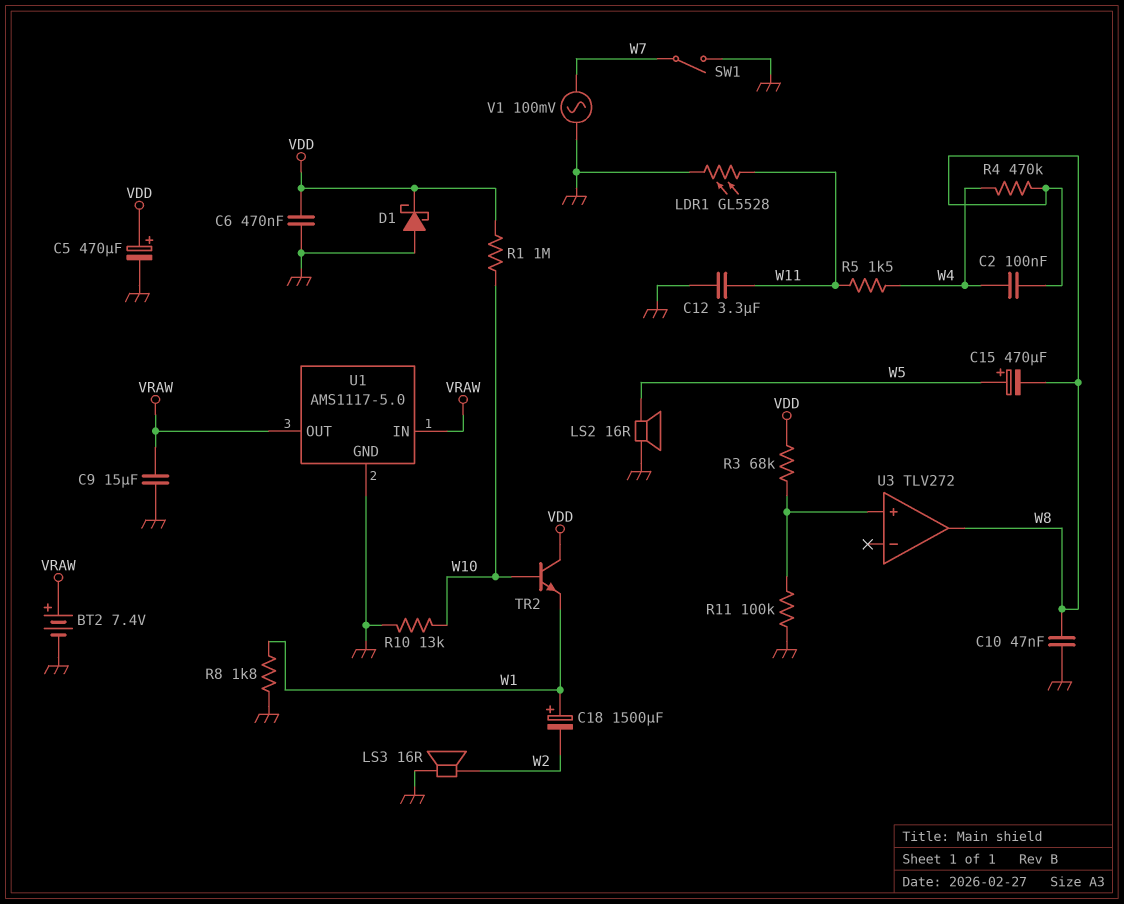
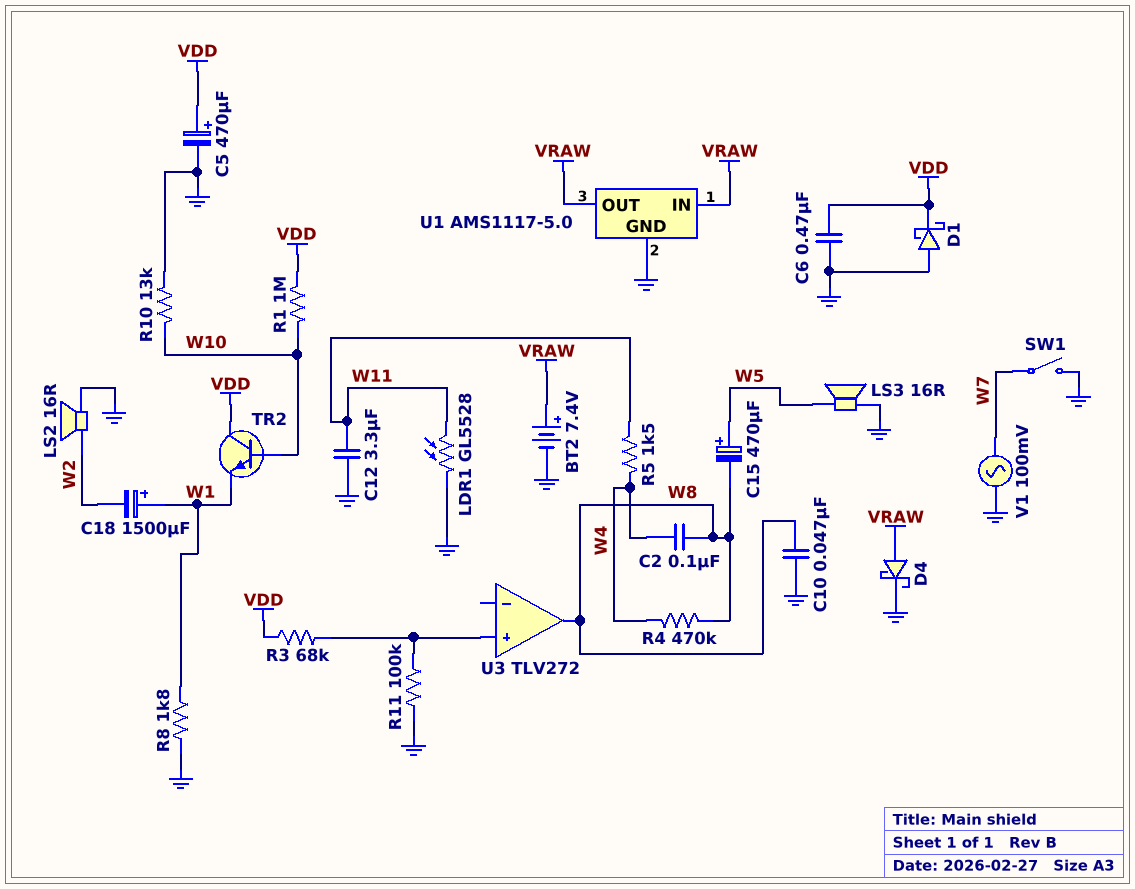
C9: 15uF (GND, VRAW) -> none
D4: none -> schottky (A VRAW, K GND)
LS2: speaker 16R (GND, W5) -> speaker 16R (GND, W2)
LS3: speaker 16R (GND, W2) -> speaker 16R (GND, W5)

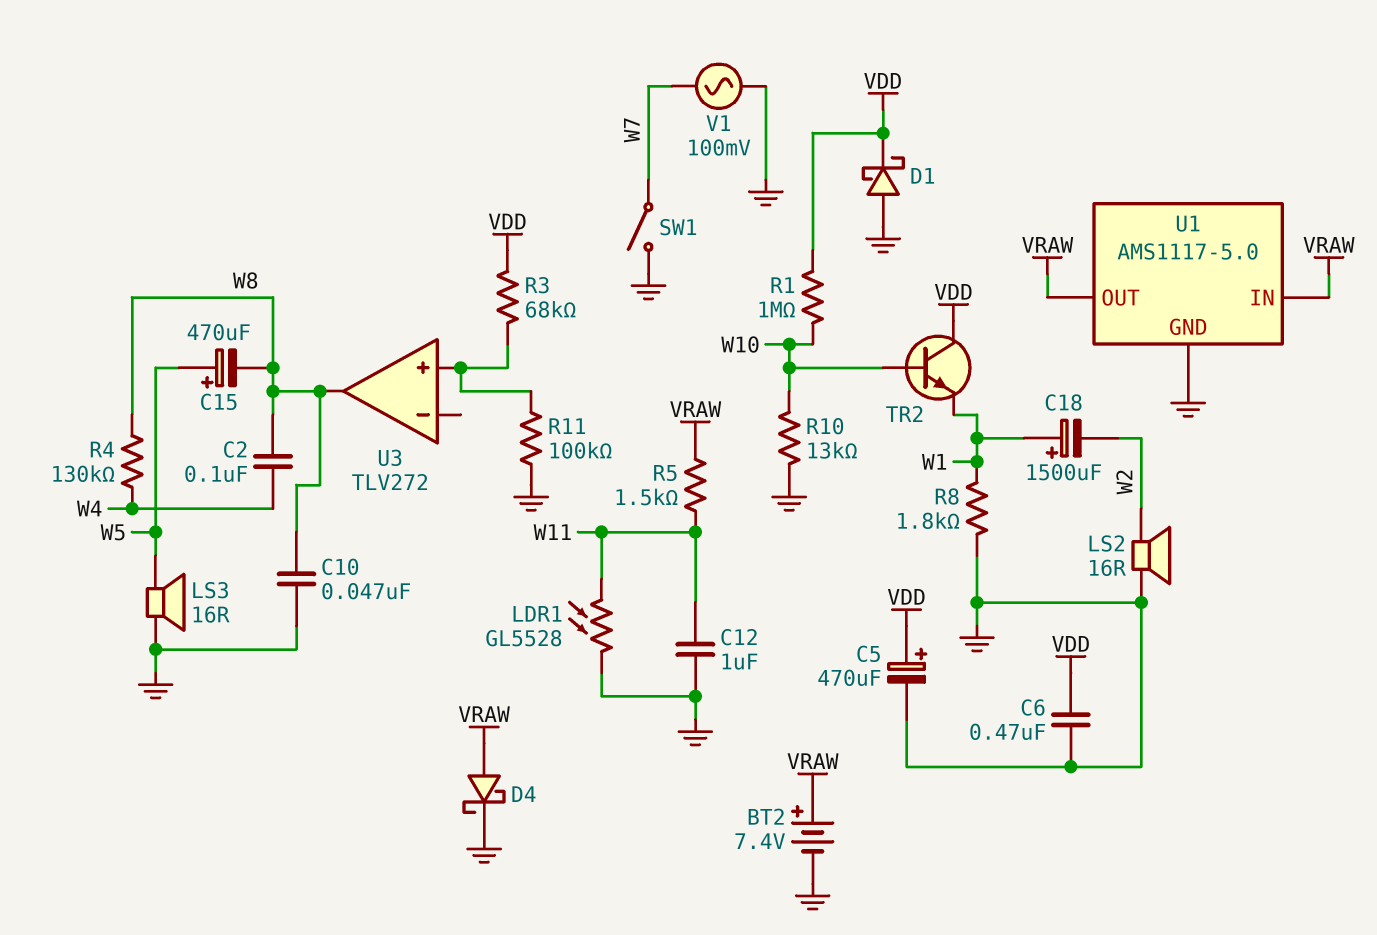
C12: 3.3uF (GND, W11) -> 1uF (GND, W11)
R4: 470k (W4, W8) -> 130k (W4, W8)
R5: 1.5k (W4, W11) -> 1.5k (VRAW, W11)

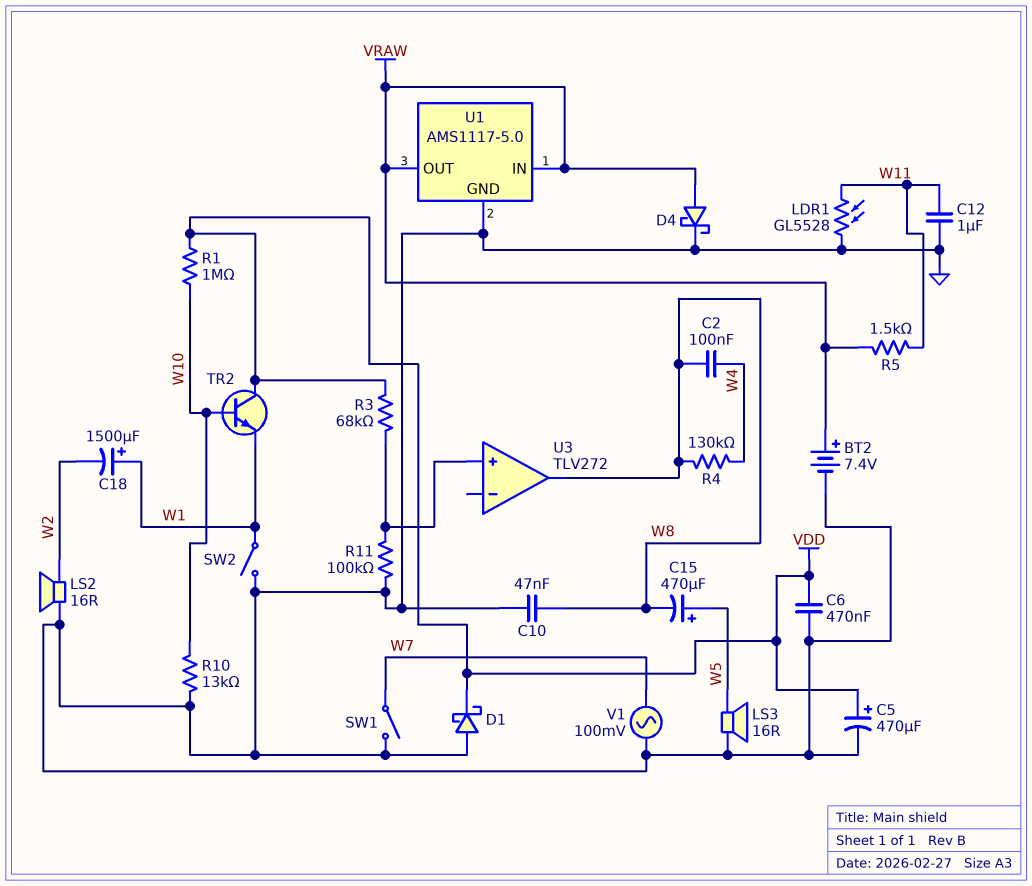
R8: 1.8k (GND, W1) -> none
SW2: none -> switch (GND, W1)

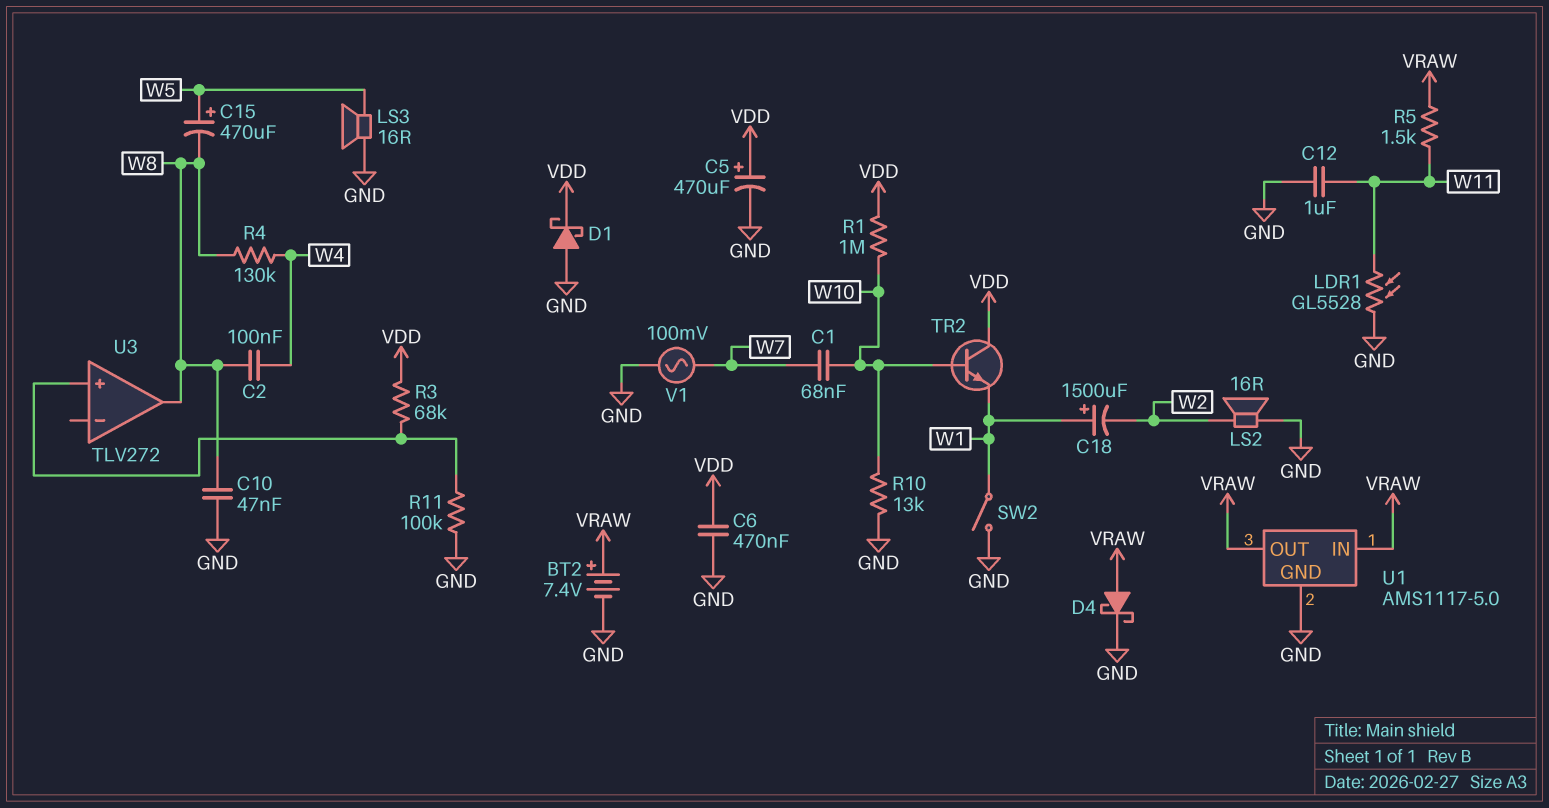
C1: none -> 68nF (W7, W10)
SW1: switch (GND, W7) -> none

